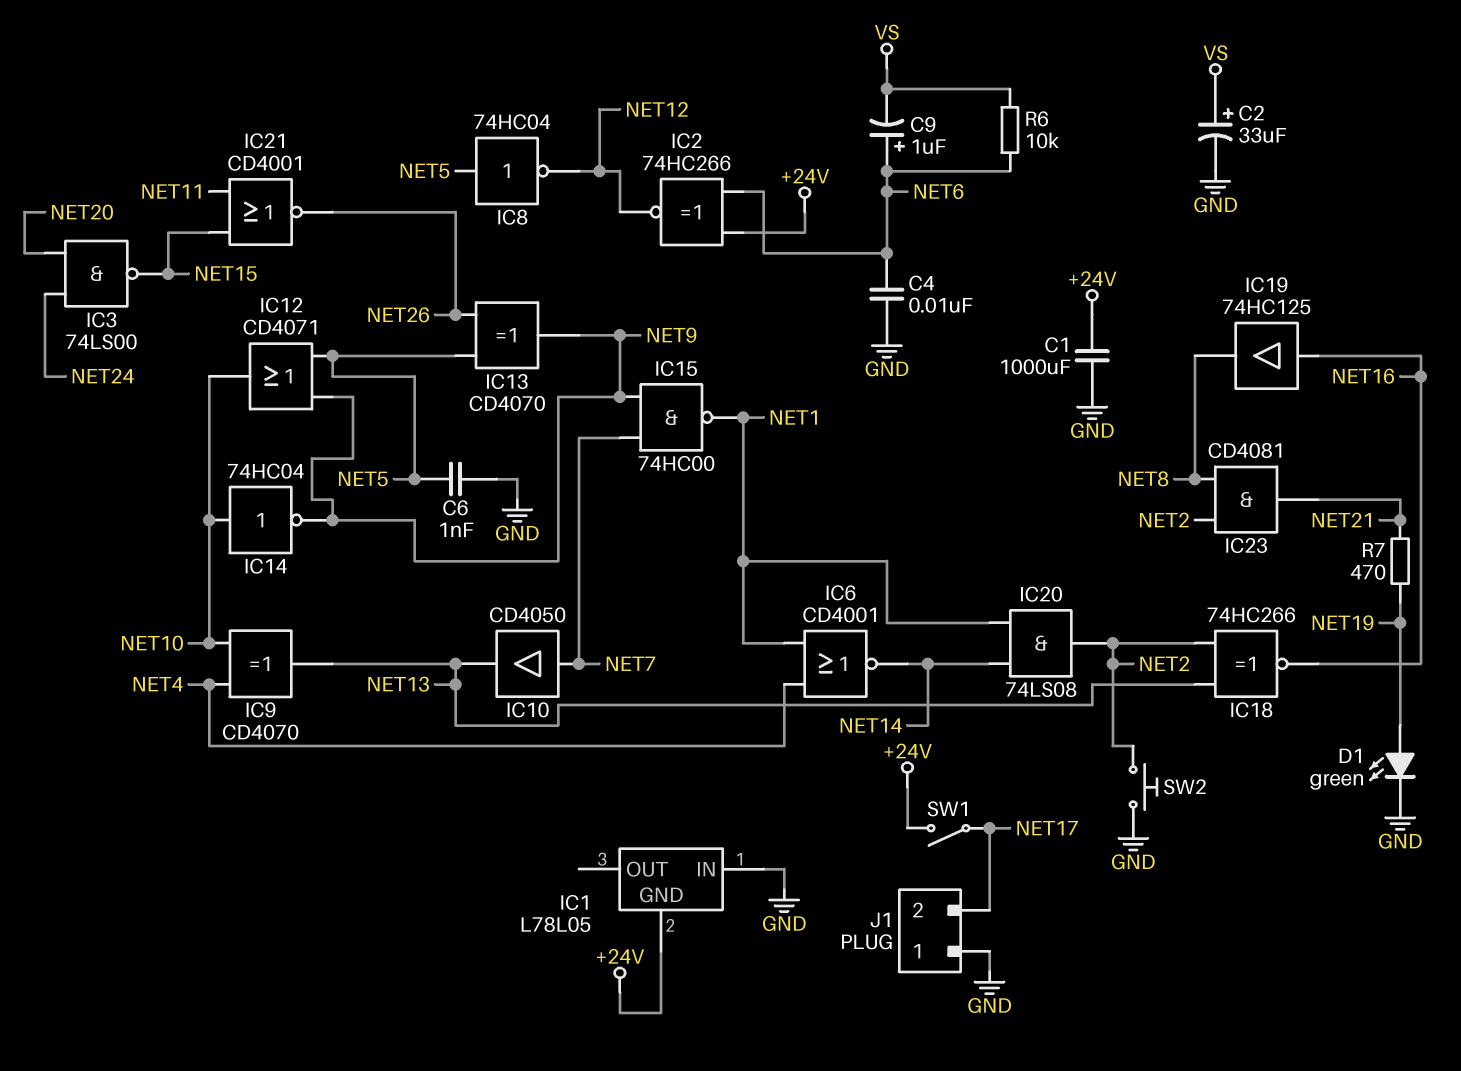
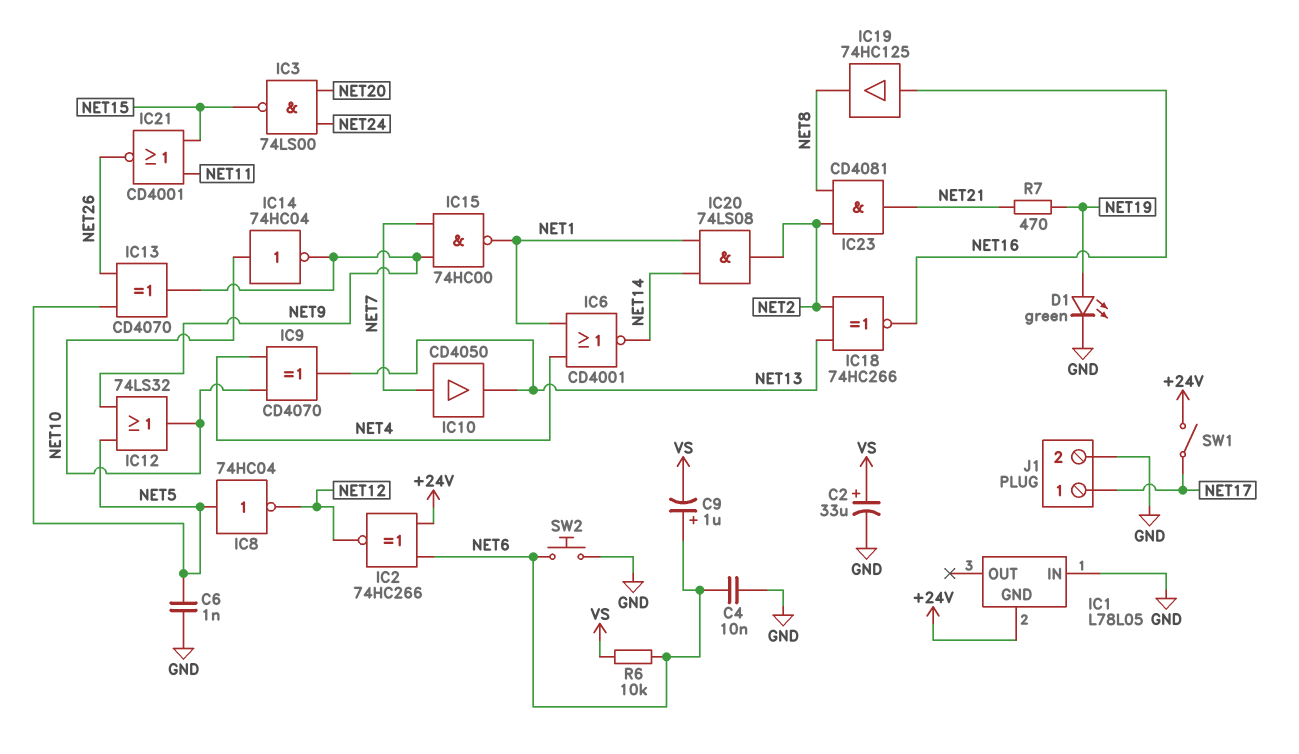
C1: 1000uF (+24V, GND) -> none
IC12: OR CD4071 (in NET5, in NET9, out NET10) -> OR 74LS32 (in NET5, in NET9, out NET10)
J1 pin 1: GND -> NET17
J1 pin 2: NET17 -> GND
SW2: button (GND, NET2) -> button (GND, NET6)

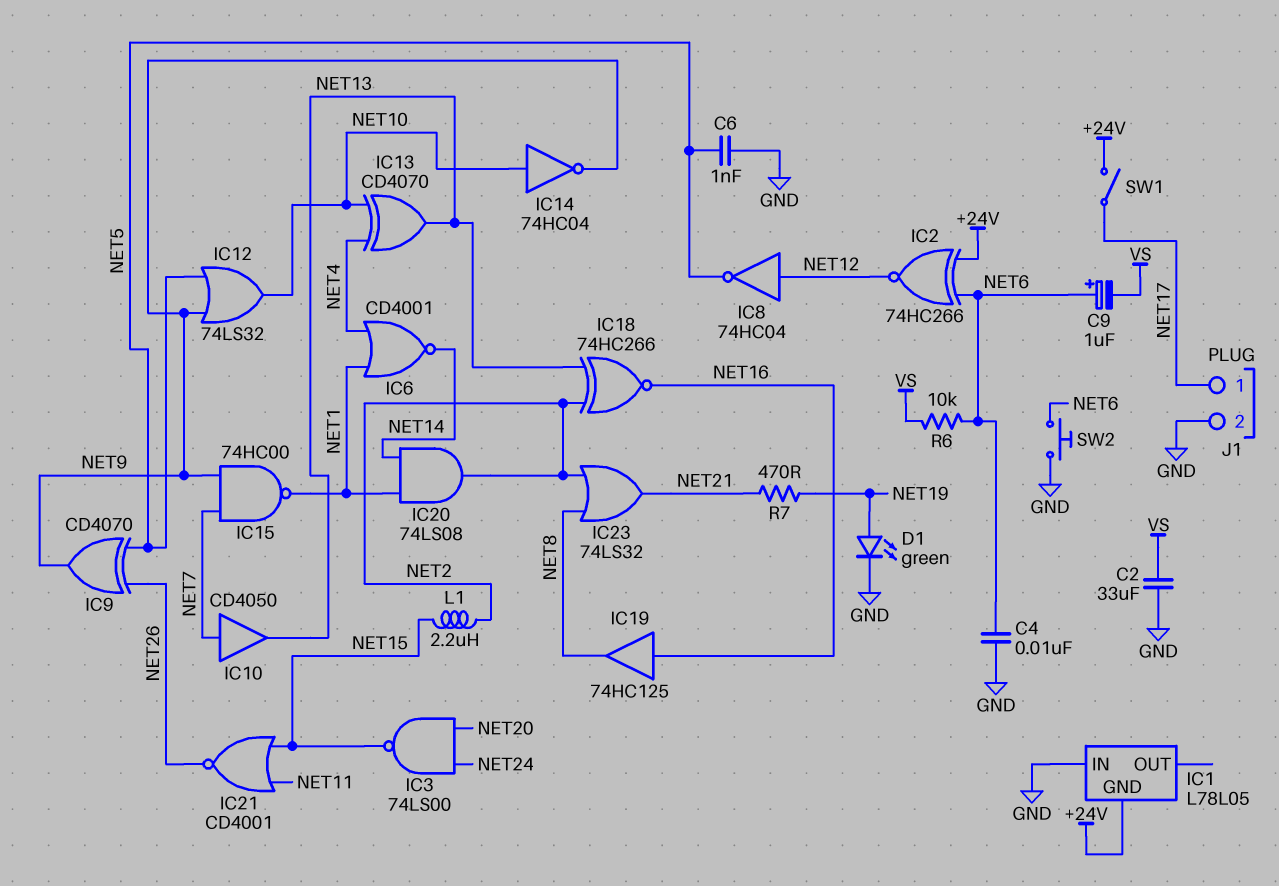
C2: 33uF (plus VS, minus GND) -> 33uF (GND, VS)
IC8: NOT 74HC04 (in NET5, out NET12) -> NOT 74HC04 (in NET12, out NET5)
IC9: XOR CD4070 (in NET4, in NET10, out NET13) -> XOR CD4070 (in NET5, in NET26, out NET9)
IC13: XOR CD4070 (in NET5, in NET26, out NET9) -> XOR CD4070 (in NET4, in NET10, out NET13)
IC23: AND CD4081 (in NET2, in NET8, out NET21) -> OR 74LS32 (in NET2, in NET8, out NET21)
L1: none -> 2.2uH (NET2, NET15)

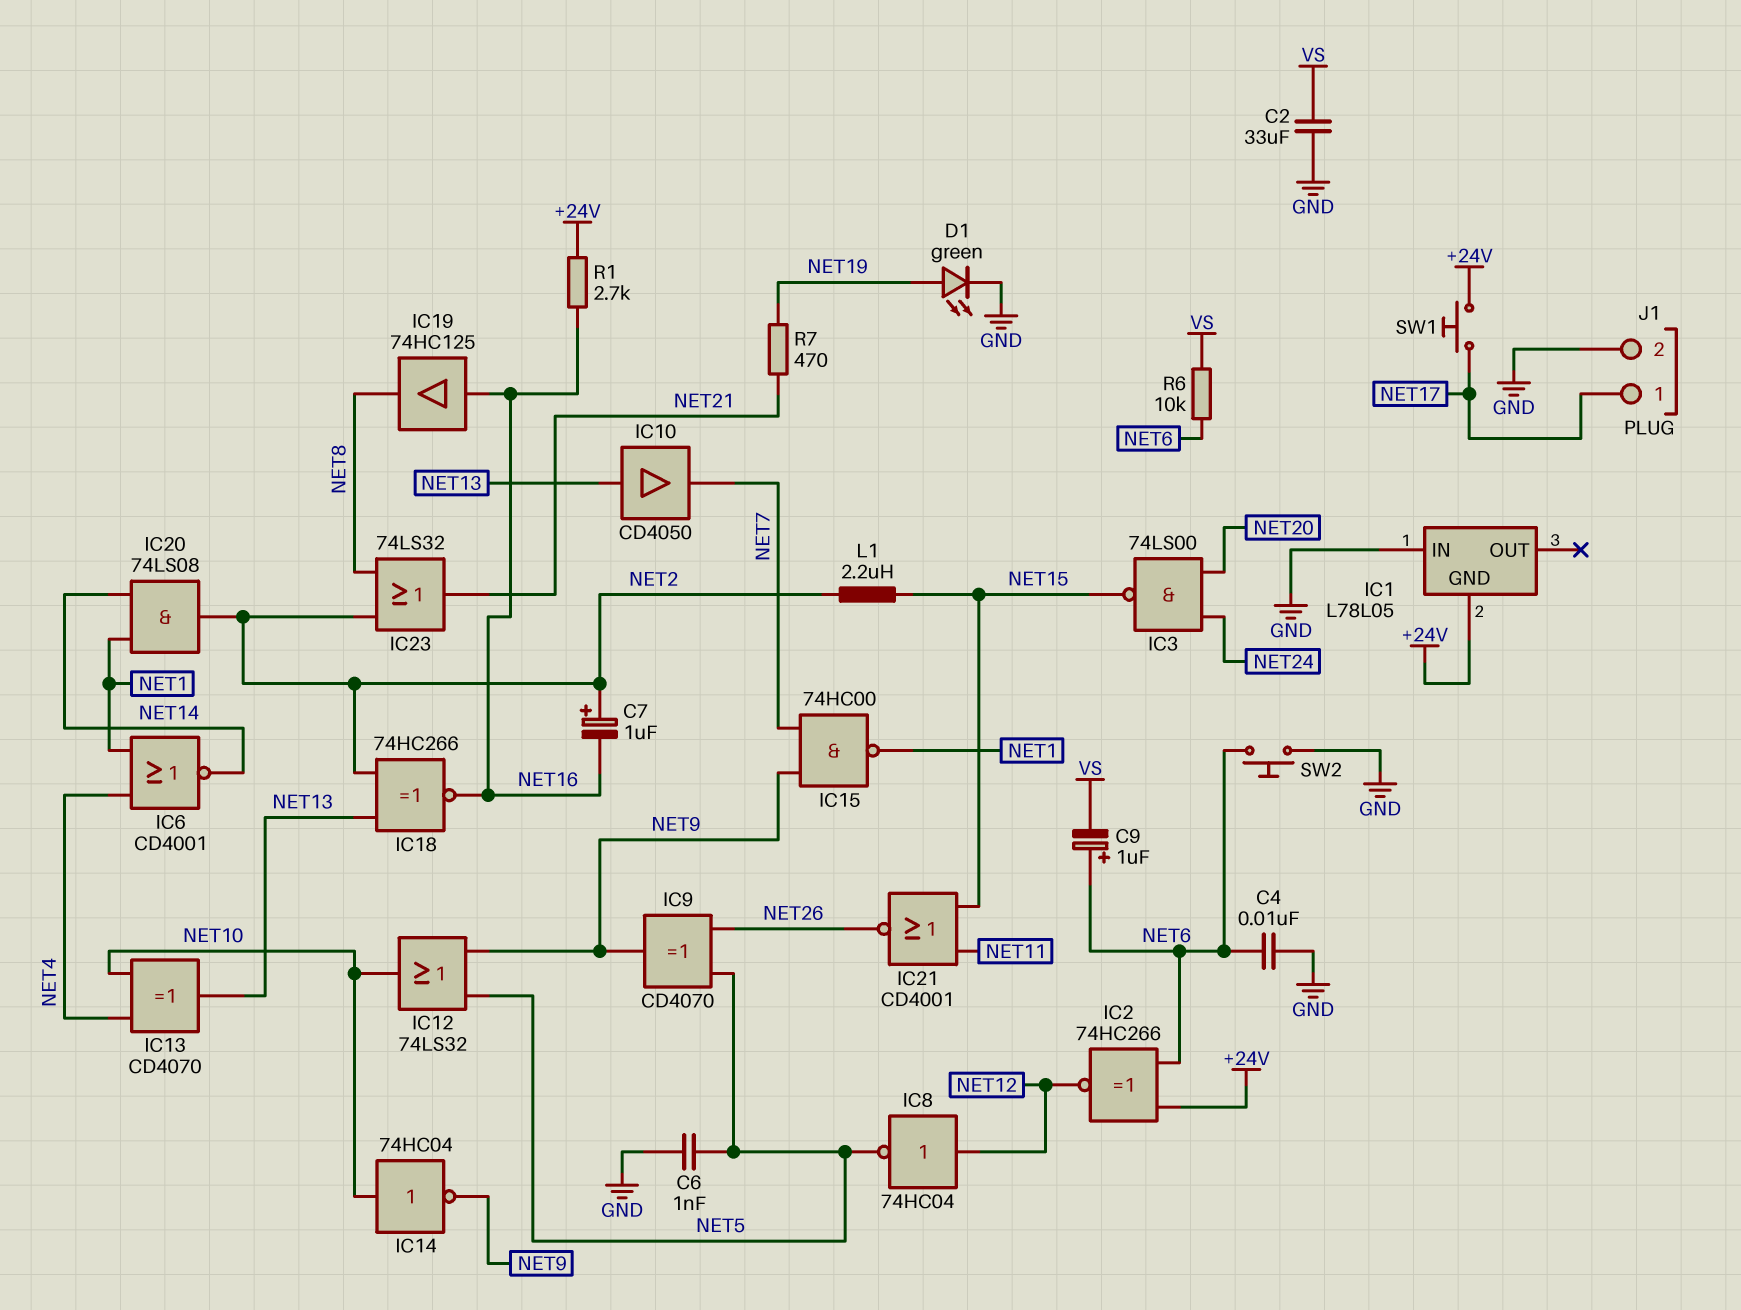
C7: none -> 1uF (plus NET2, minus NET16)
IC10: buffer CD4050 (in NET7, out NET13) -> buffer CD4050 (in NET13, out NET7)
R1: none -> 2.7k (+24V, NET16)
SW1: switch (+24V, NET17) -> button (+24V, NET17)

